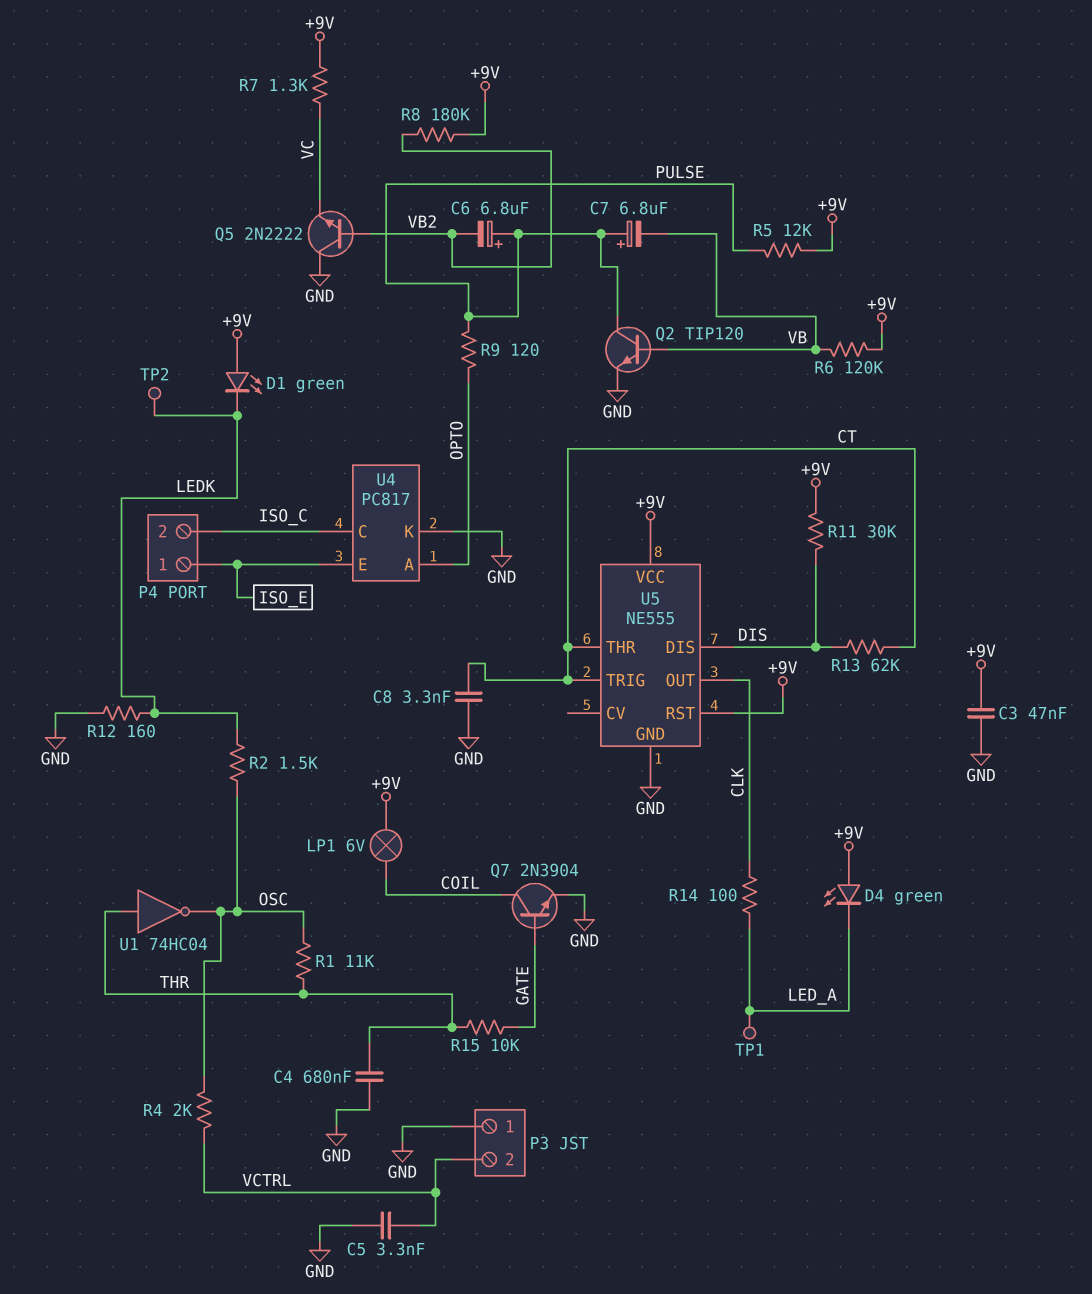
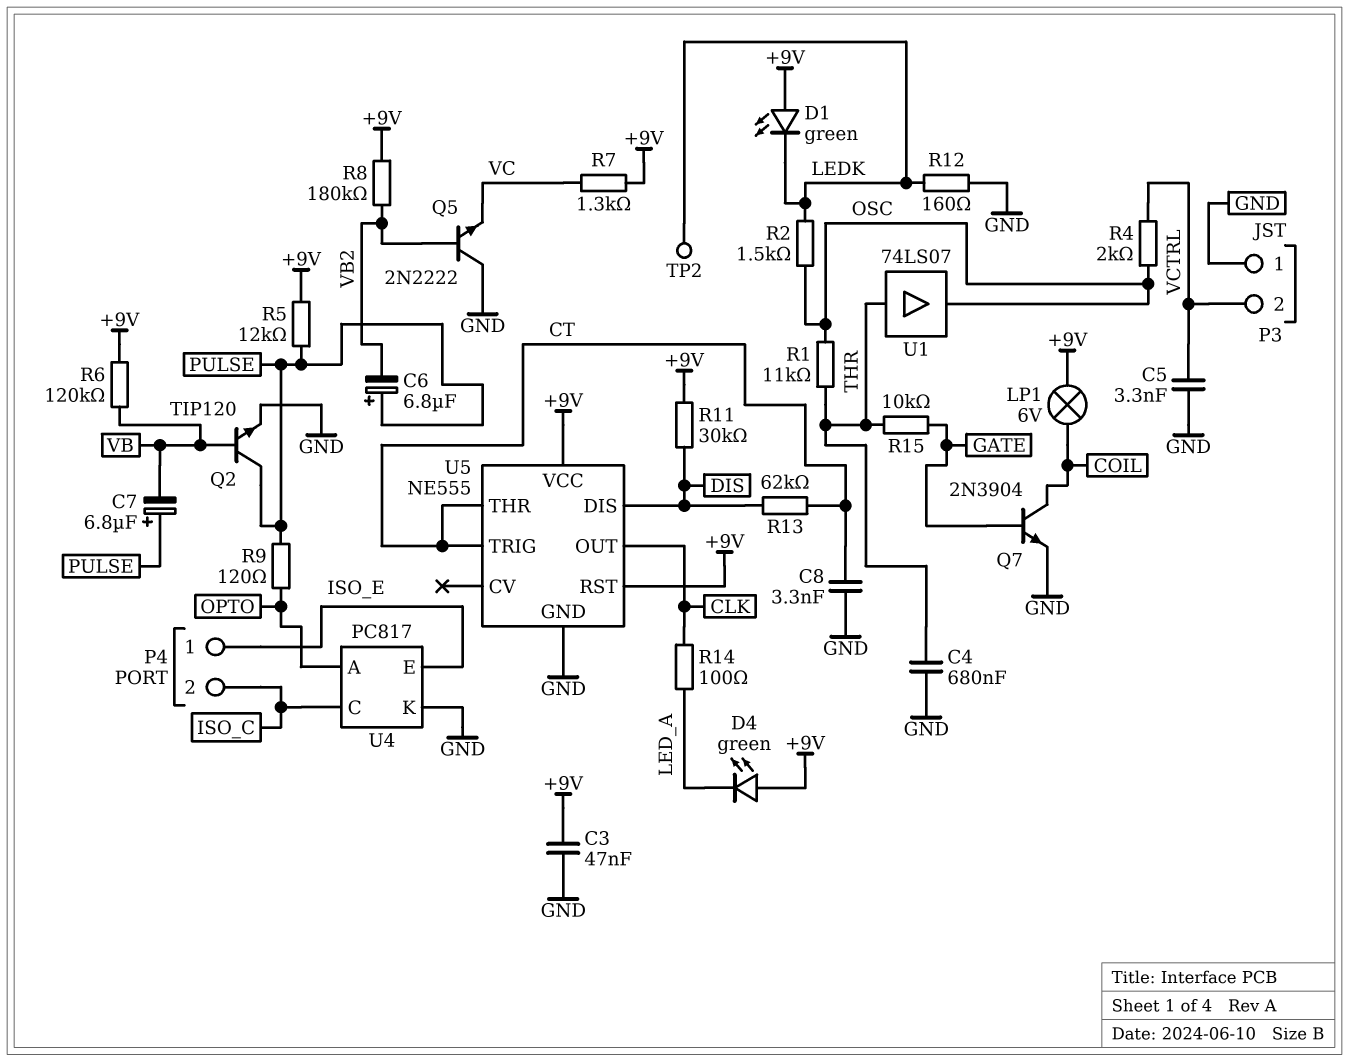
TP1: test point (LED_A) -> none
U1: NOT 74HC04 (in THR, out OSC) -> buffer 74LS07 (in THR, out OSC)

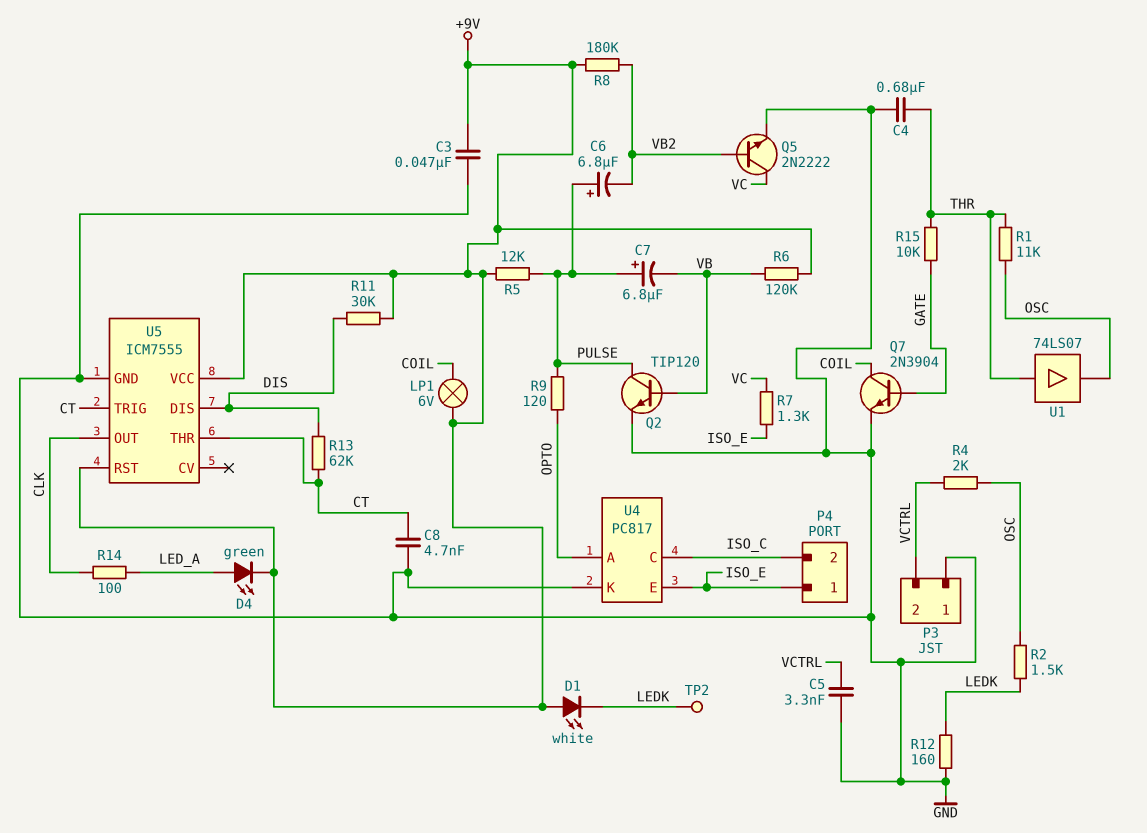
C8: 3.3nF (CT, GND) -> 4.7nF (CT, GND)
D1: LED green (A +9V, K LEDK) -> LED white (A +9V, K LEDK)
D4: LED green (A +9V, K LED_A) -> LED green (A LED_A, K +9V)
Q5: NPN 2N2222 (B VB2, C GND, E VC) -> NPN 2N2222 (B VB2, C VC, E GND)
R7: 1.3k (+9V, VC) -> 1.3k (ISO_E, VC)
U5: NE555 -> ICM7555

